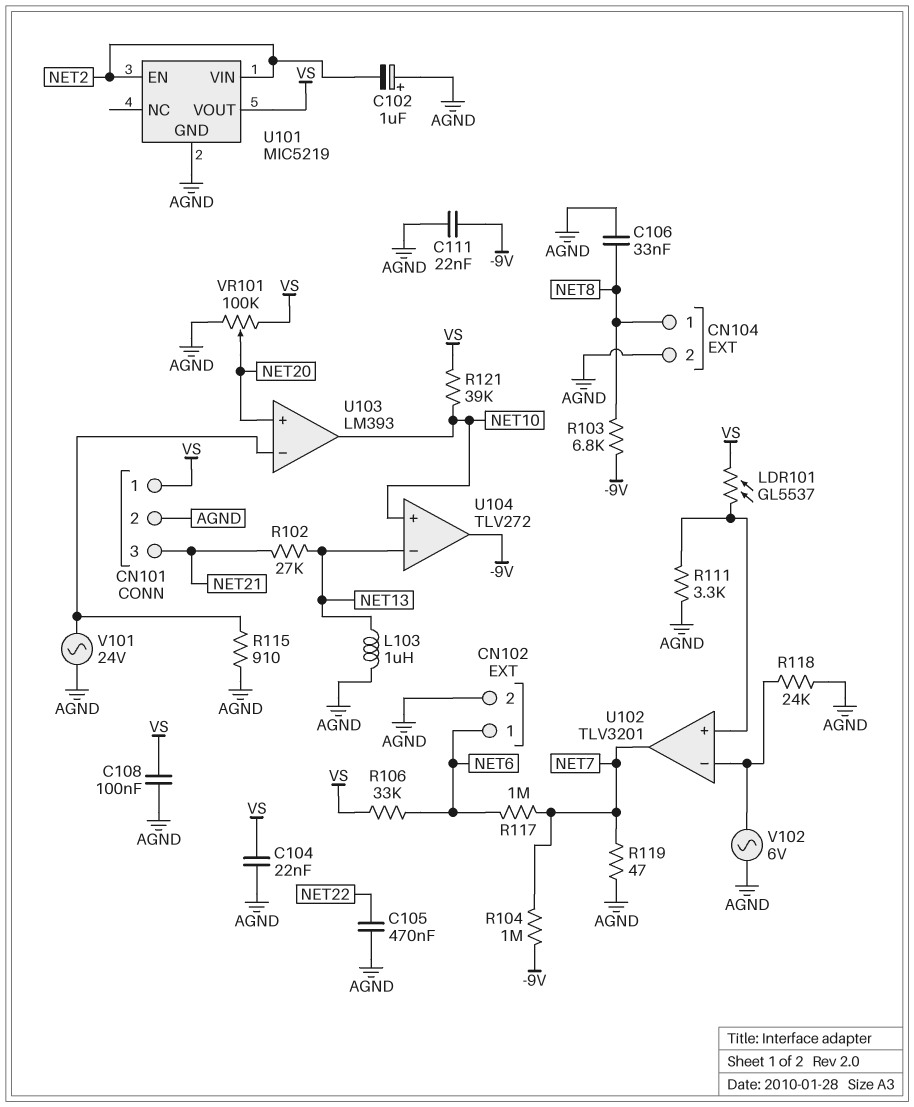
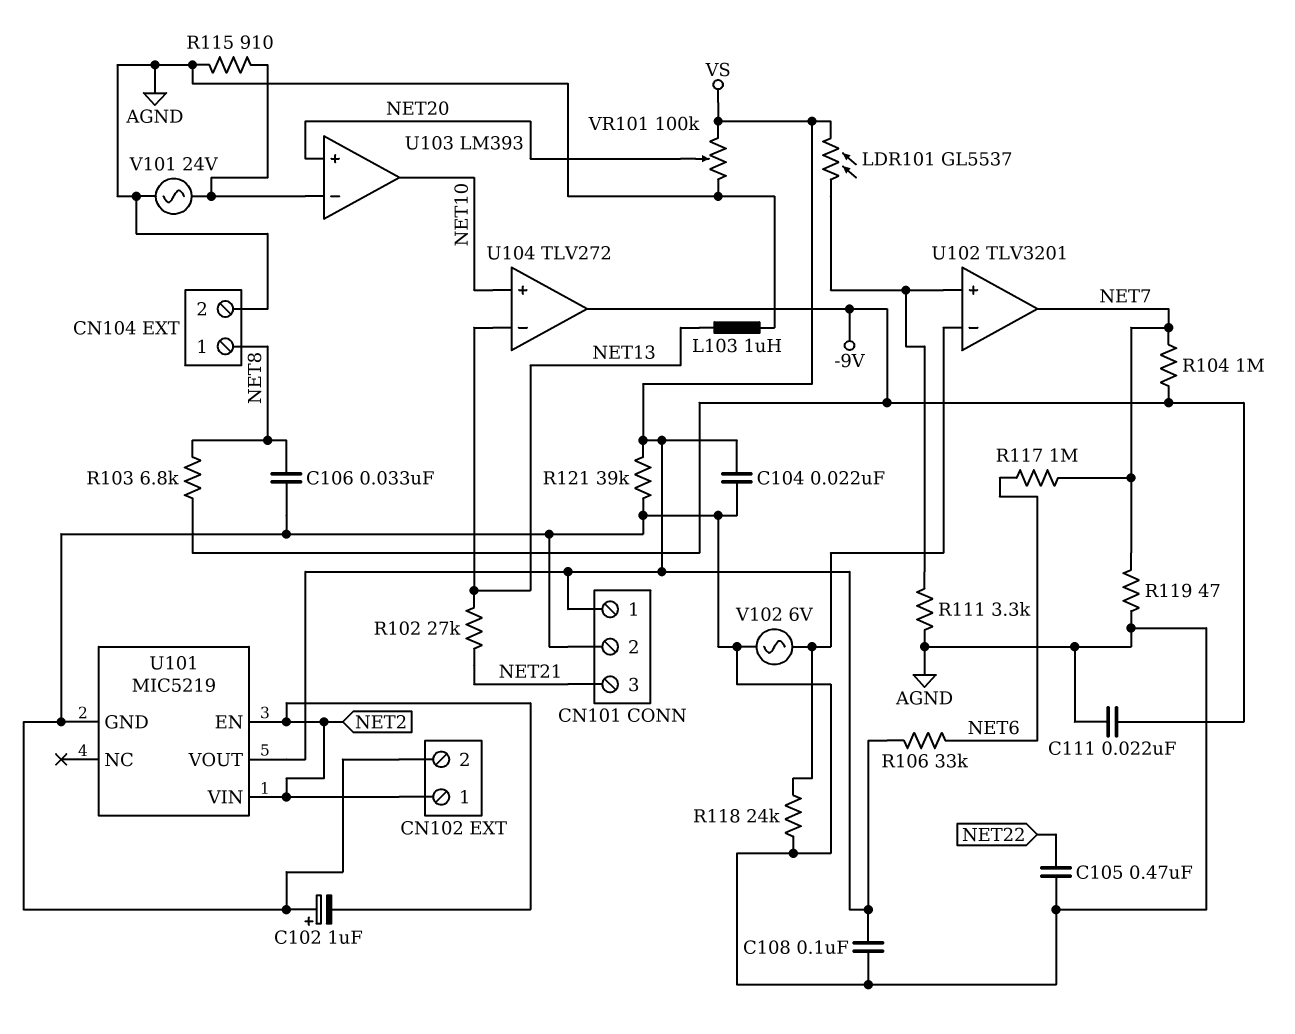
CN102 pin 1: NET6 -> NET2
R121: 39k (NET10, VS) -> 39k (AGND, VS)

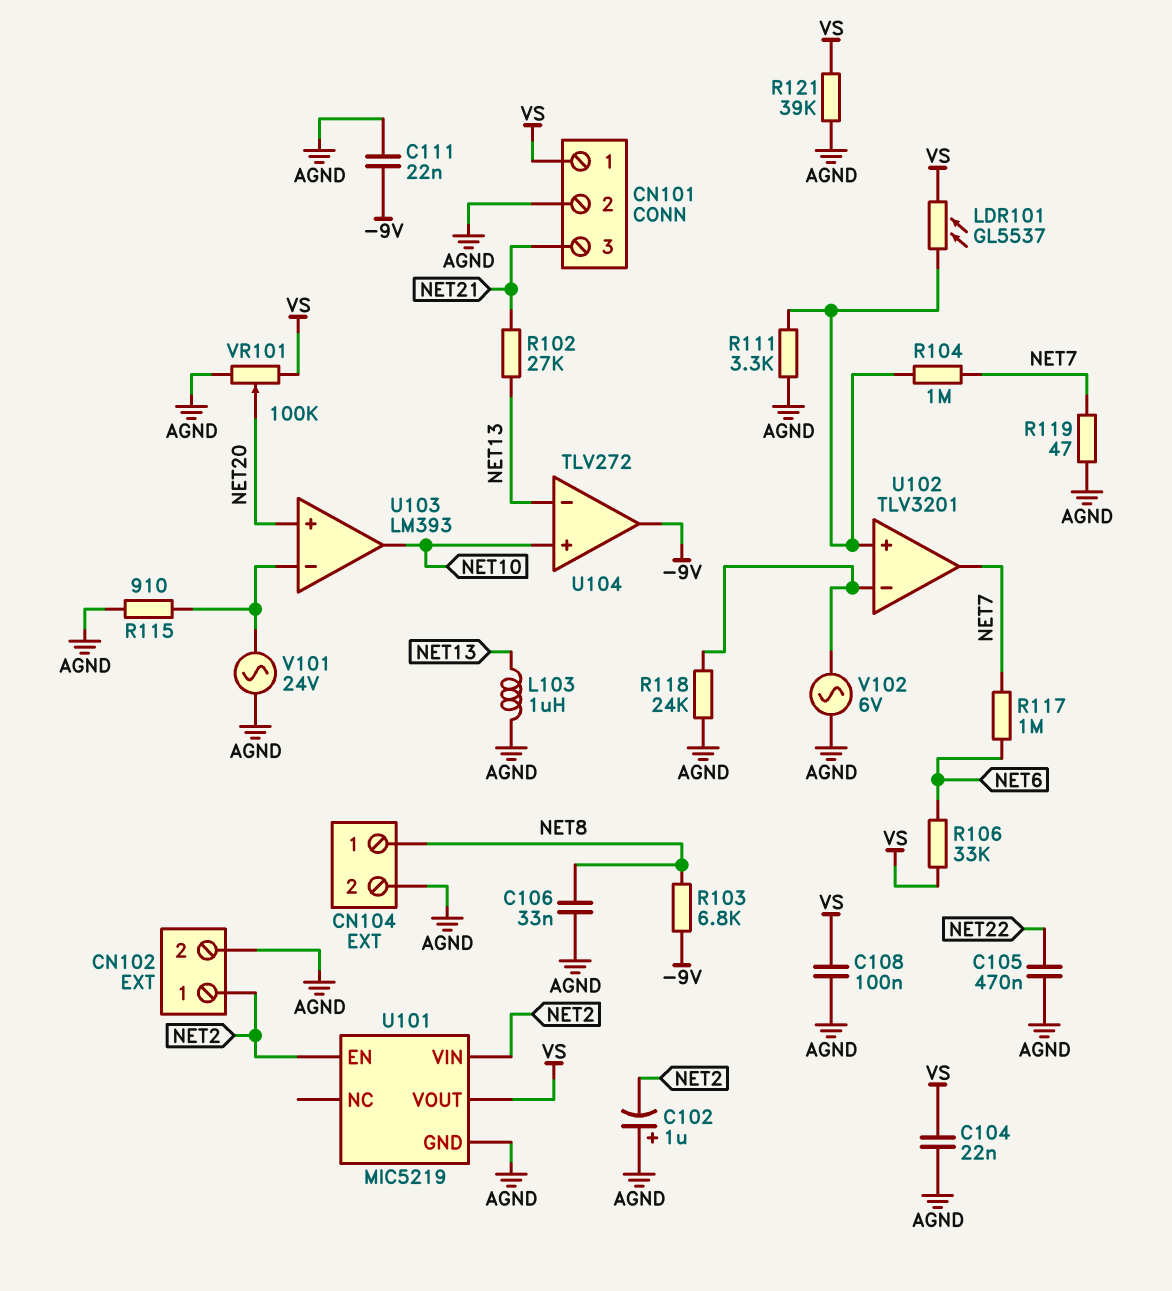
R104: 1M (-9V, NET7) -> 1M (NET7, U102/in+)

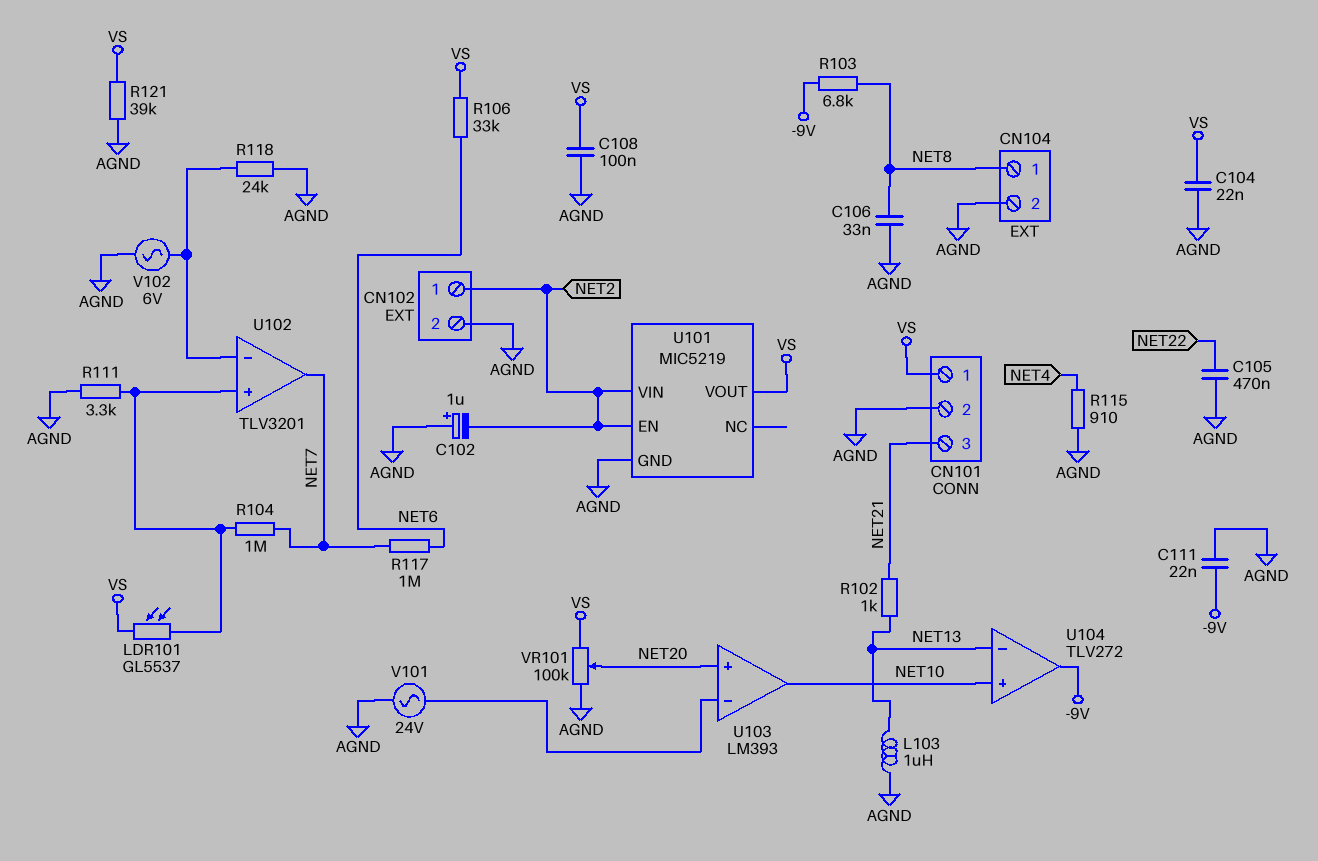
R102: 27k (NET13, NET21) -> 1k (NET13, NET21)
R115: 910 (AGND, U103/in-) -> 910 (AGND, NET4)
R119: 47 (AGND, NET7) -> none

